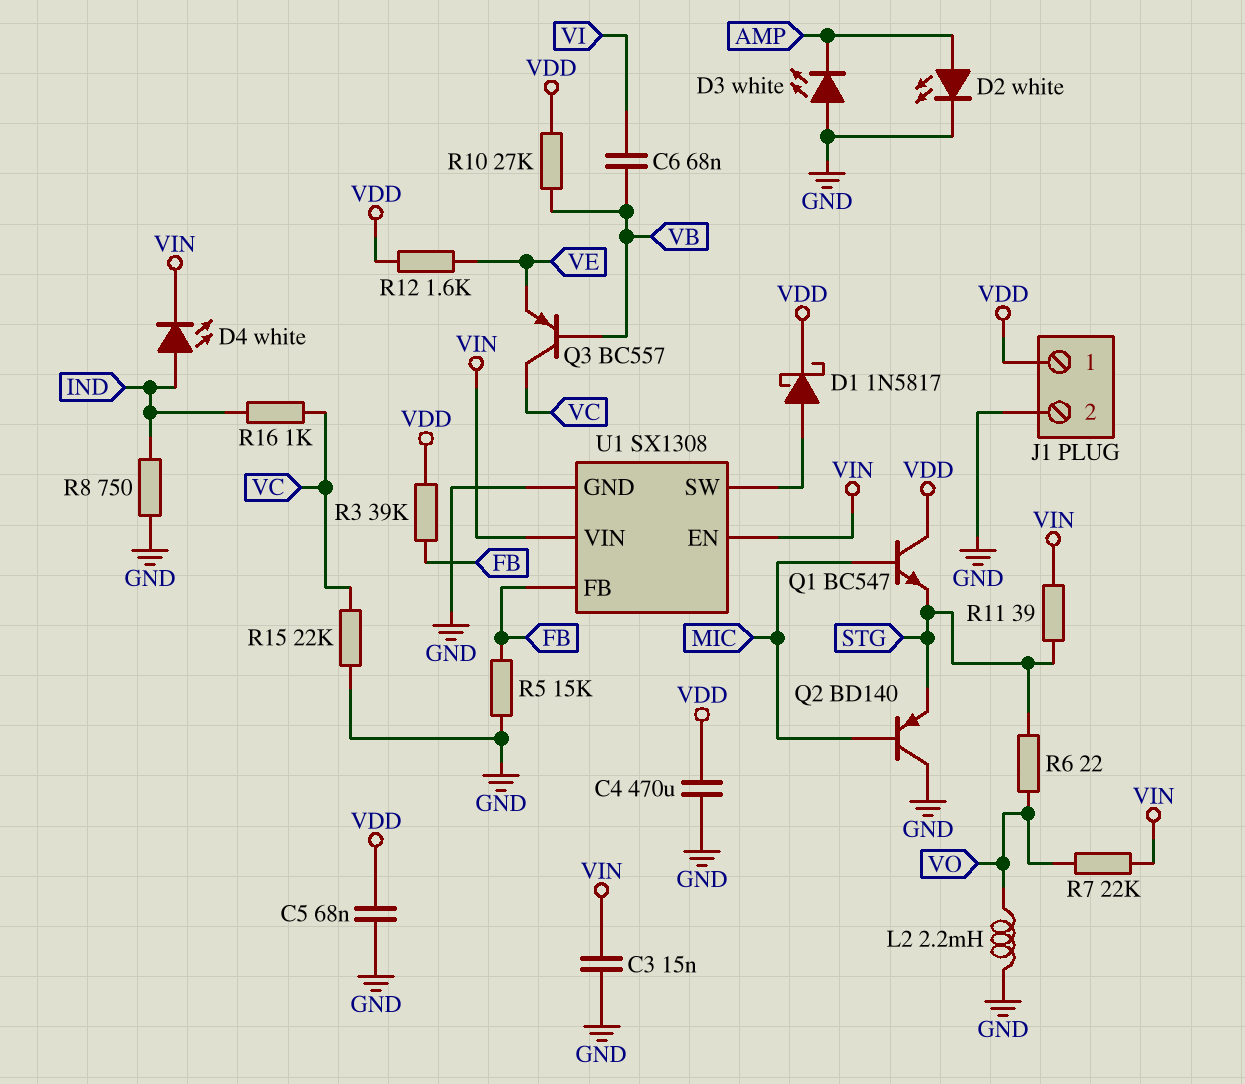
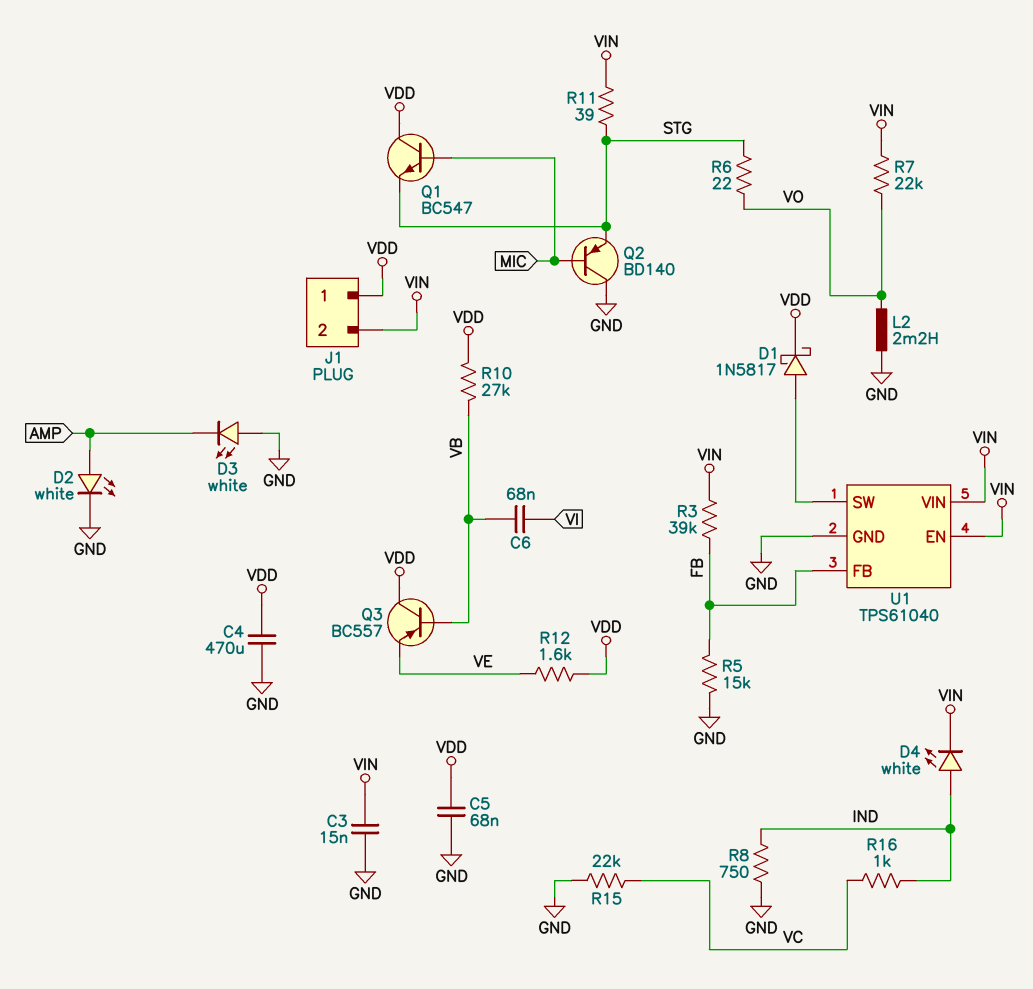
J1 pin 2: GND -> VIN
Q3: PNP BC557 (B VB, C VC, E VE) -> PNP BC557 (B VB, C VDD, E VE)
R3: 39k (FB, VDD) -> 39k (FB, VIN)
U1: SX1308 -> TPS61040

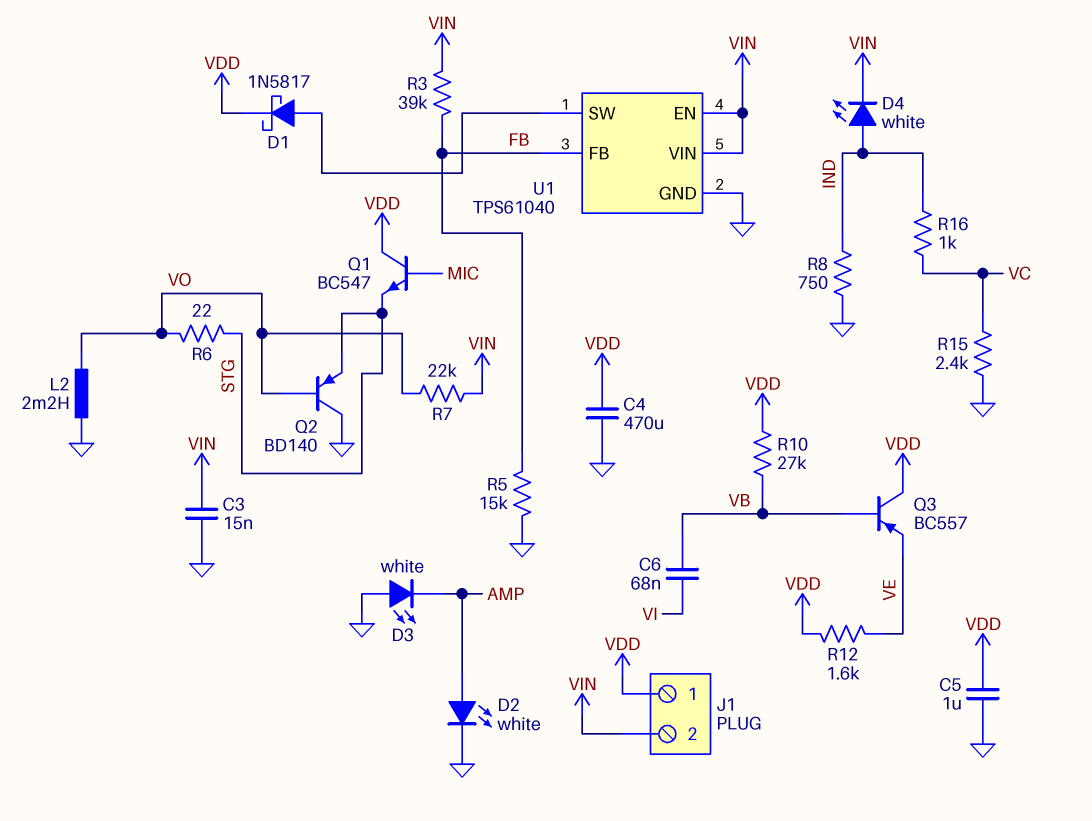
C5: 68nF (GND, VDD) -> 1uF (GND, VDD)
Q2: PNP BD140 (B MIC, C GND, E STG) -> PNP BD140 (B VO, C GND, E STG)
R11: 39 (STG, VIN) -> none
R15: 22k (GND, VC) -> 2.4k (GND, VC)

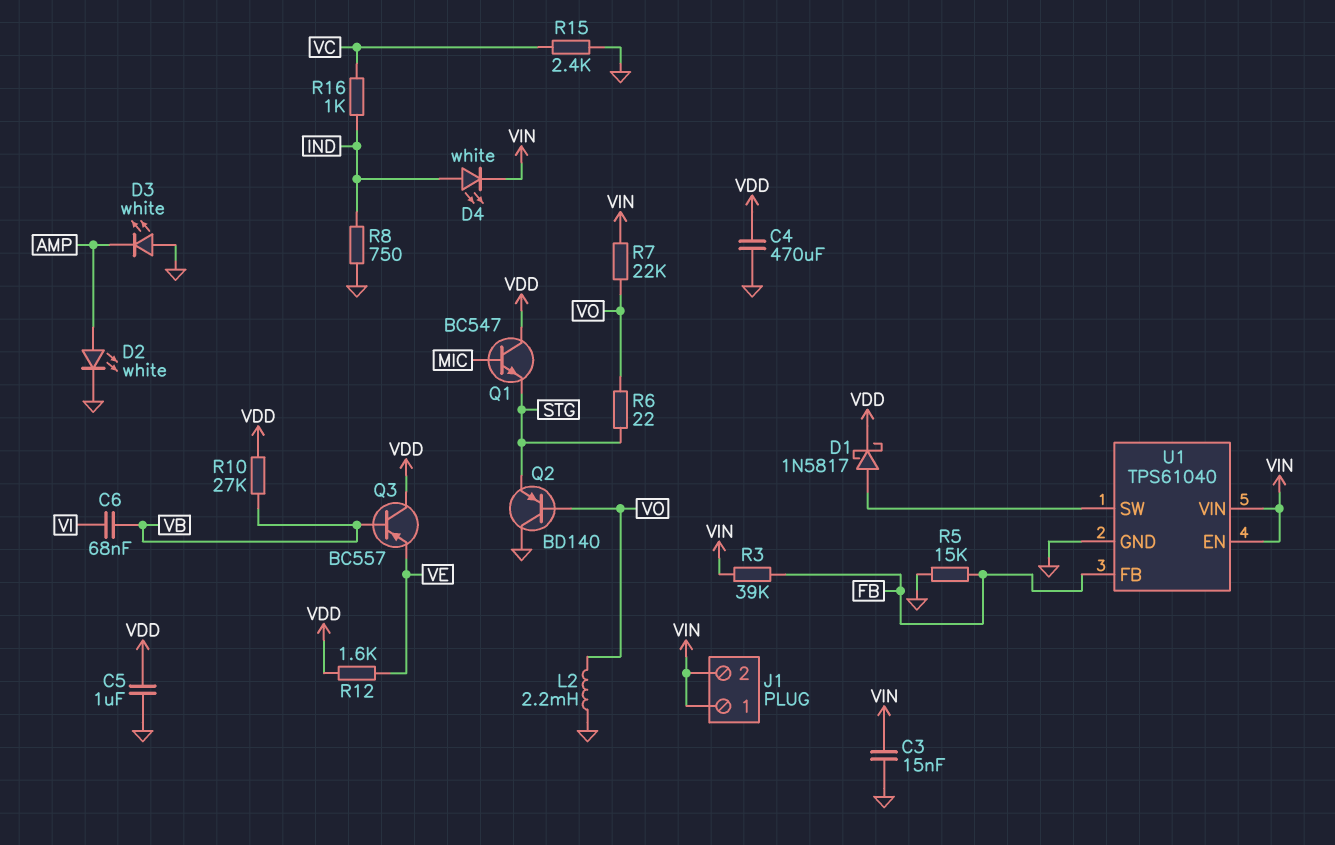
J1 pin 1: VDD -> VIN

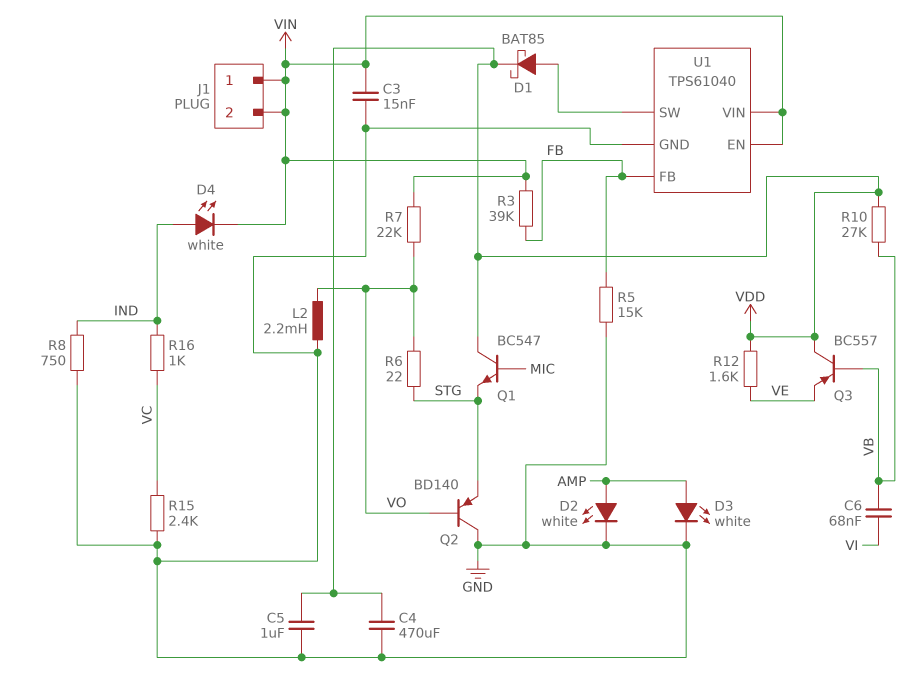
D1: schottky 1N5817 (A U1/SW, K VDD) -> schottky BAT85 (A U1/SW, K VDD)
D3: LED white (A GND, K AMP) -> LED white (A AMP, K GND)

